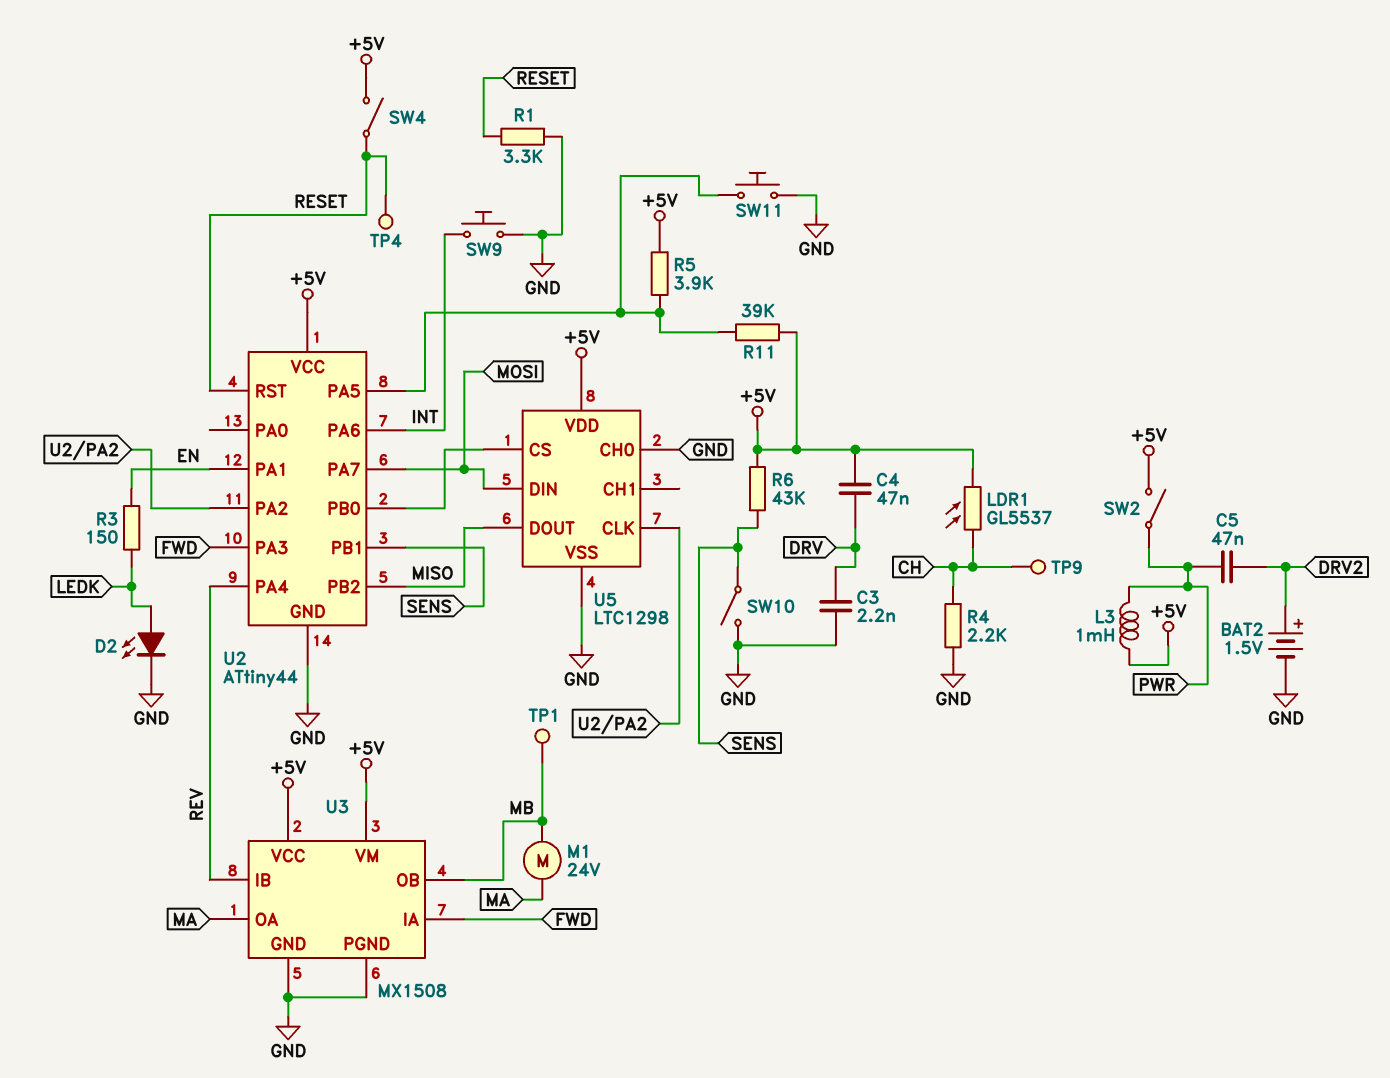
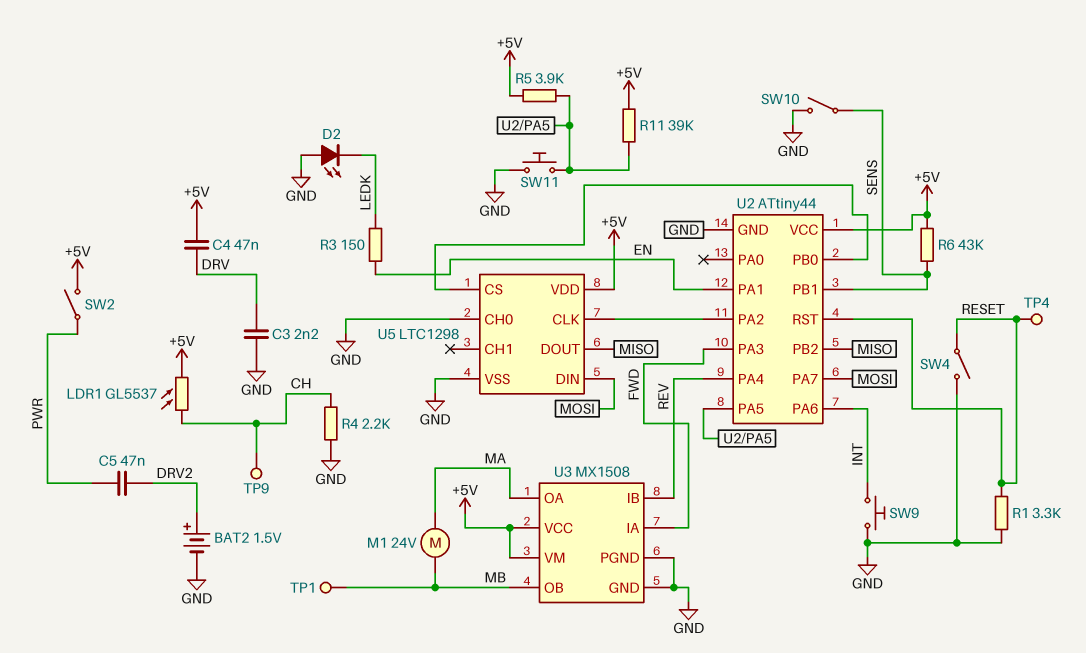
D2: LED (A LEDK, K GND) -> LED (A GND, K LEDK)
L3: 1mH (+5V, PWR) -> none
SW4: switch (+5V, RESET) -> switch (GND, RESET)

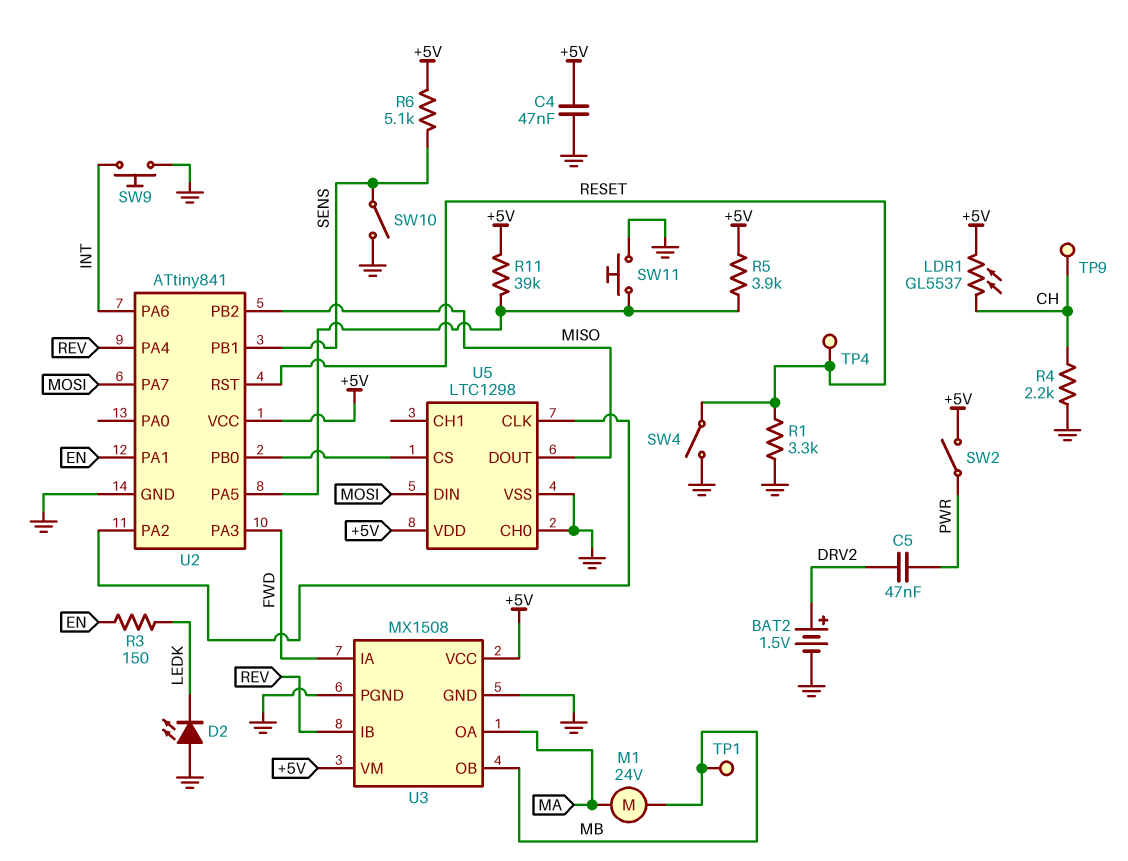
C3: 2.2nF (DRV, GND) -> none
C4: 47nF (+5V, DRV) -> 47nF (+5V, GND)
R6: 43k (+5V, SENS) -> 5.1k (+5V, SENS)
U2: ATtiny44 -> ATtiny841

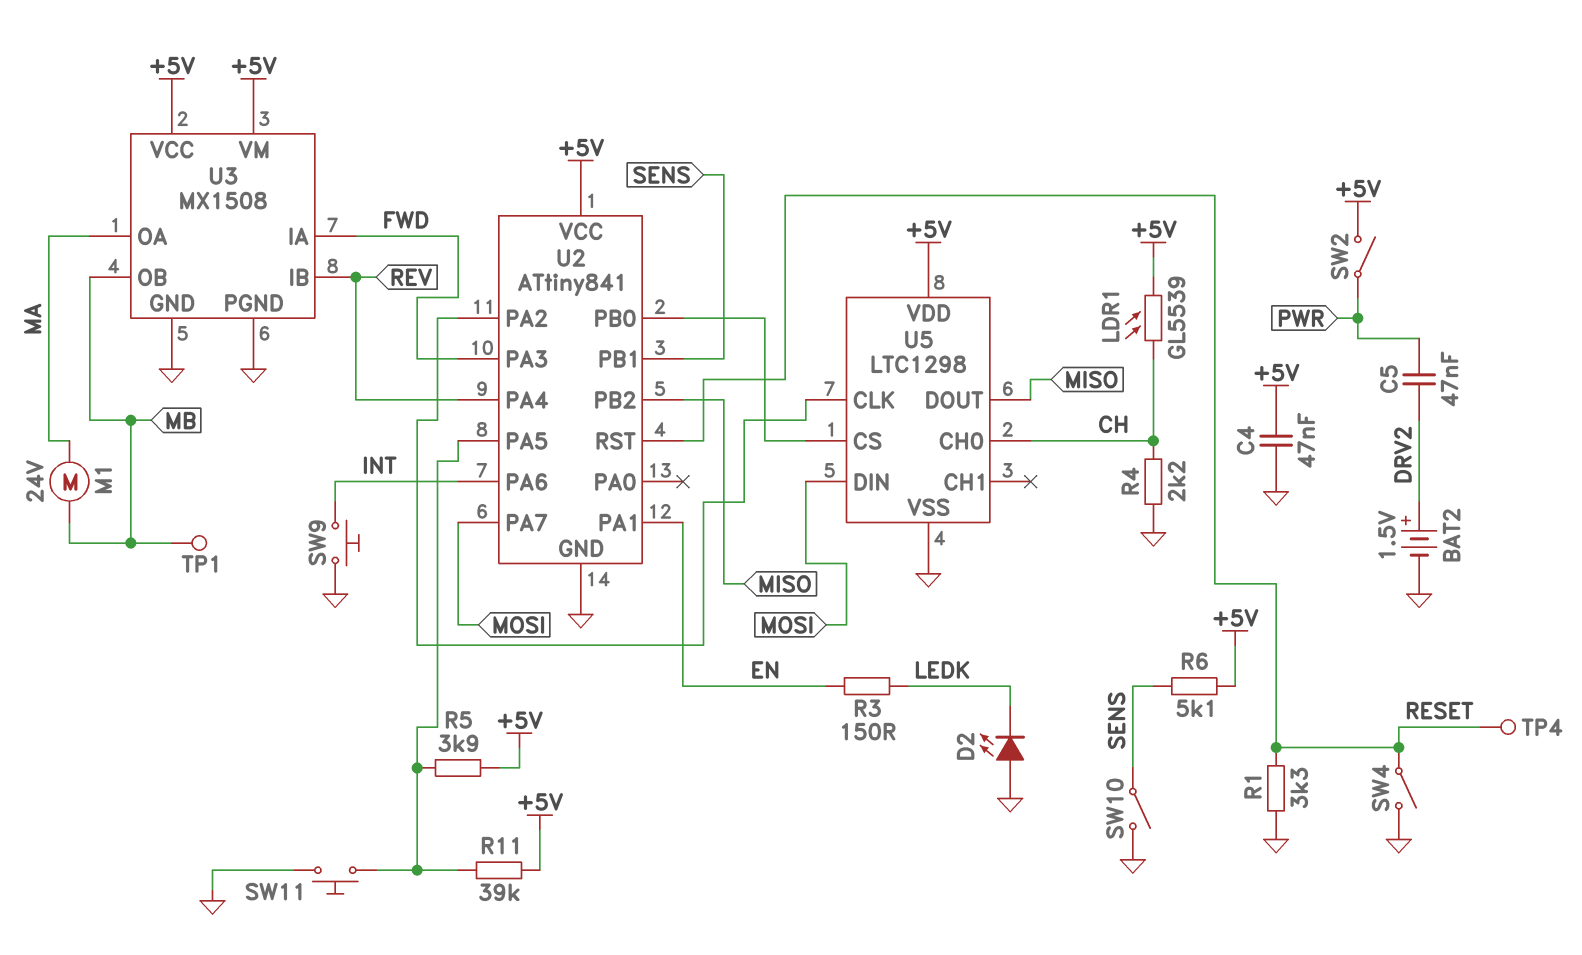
LDR1: GL5537 (+5V, CH) -> GL5539 (+5V, CH)
TP9: test point (CH) -> none
U5 pin CH0: GND -> CH

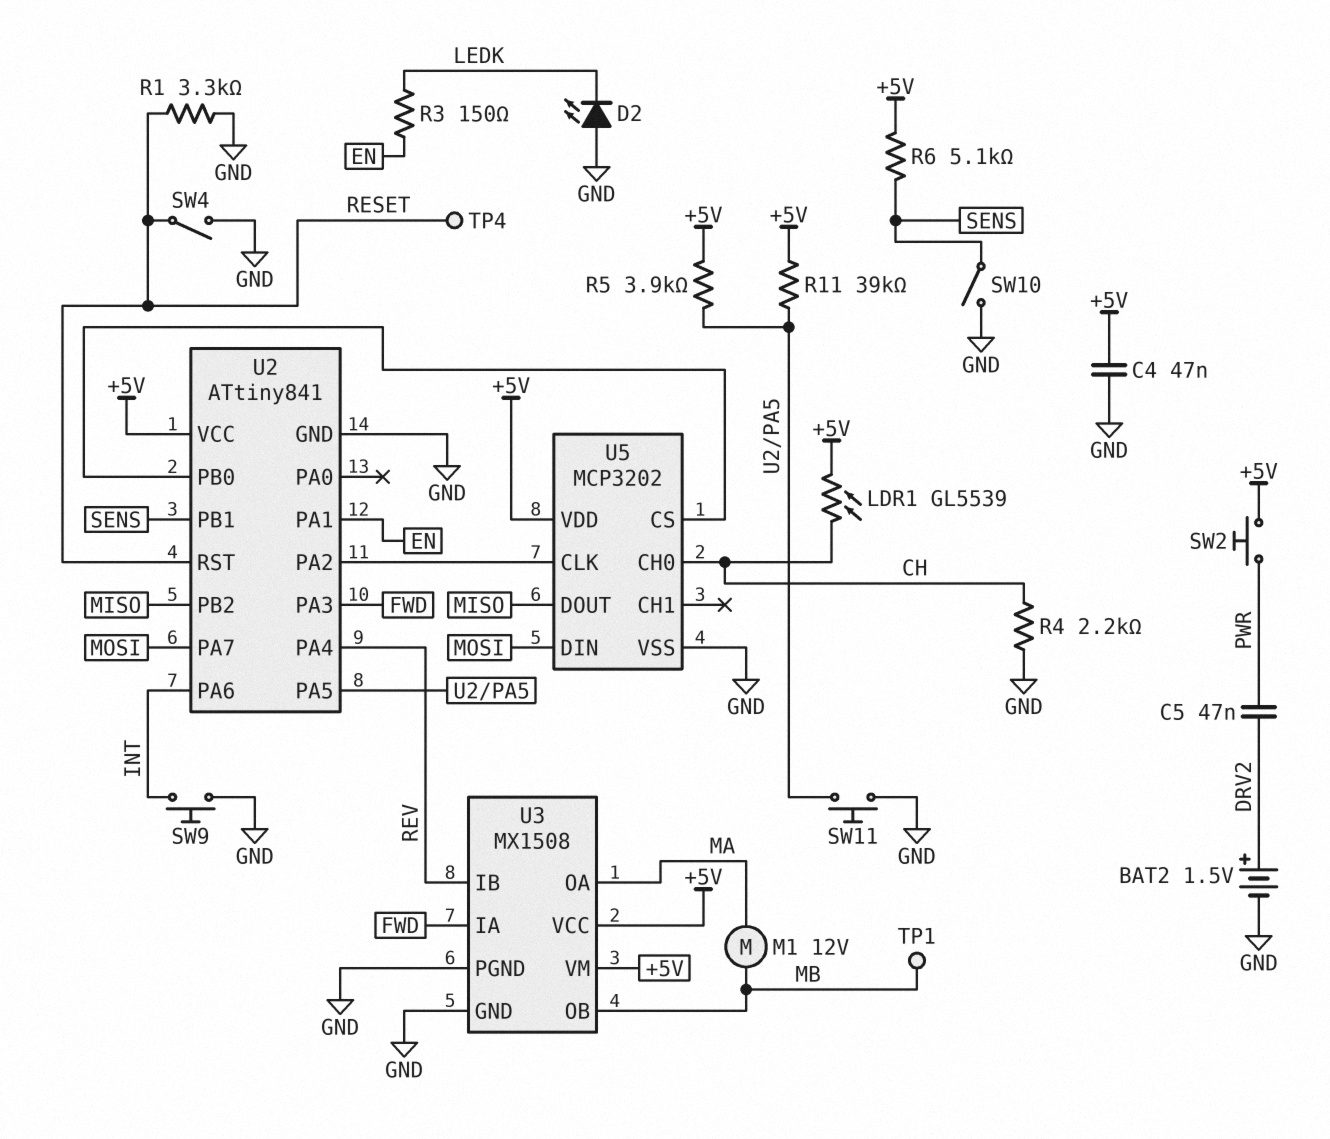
M1: motor 24V (MA, MB) -> motor 12V (MA, MB)
SW2: switch (+5V, PWR) -> button (+5V, PWR)
U5: LTC1298 -> MCP3202

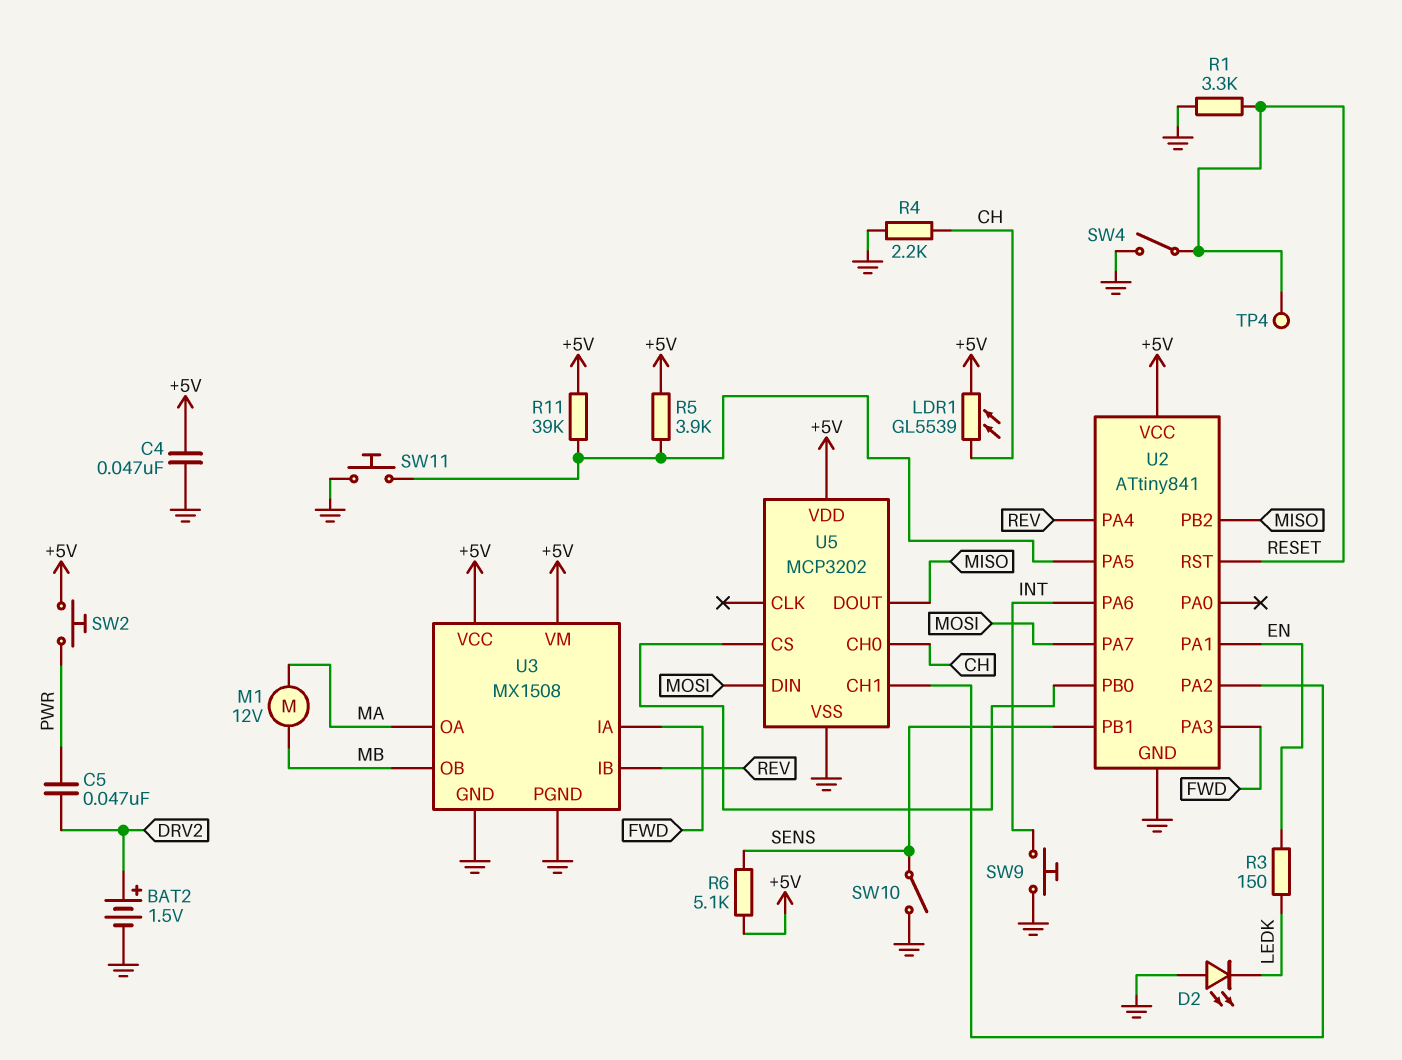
TP1: test point (MB) -> none
U5 pin CH1: none -> U2/PA2
U5 pin CLK: U2/PA2 -> none

